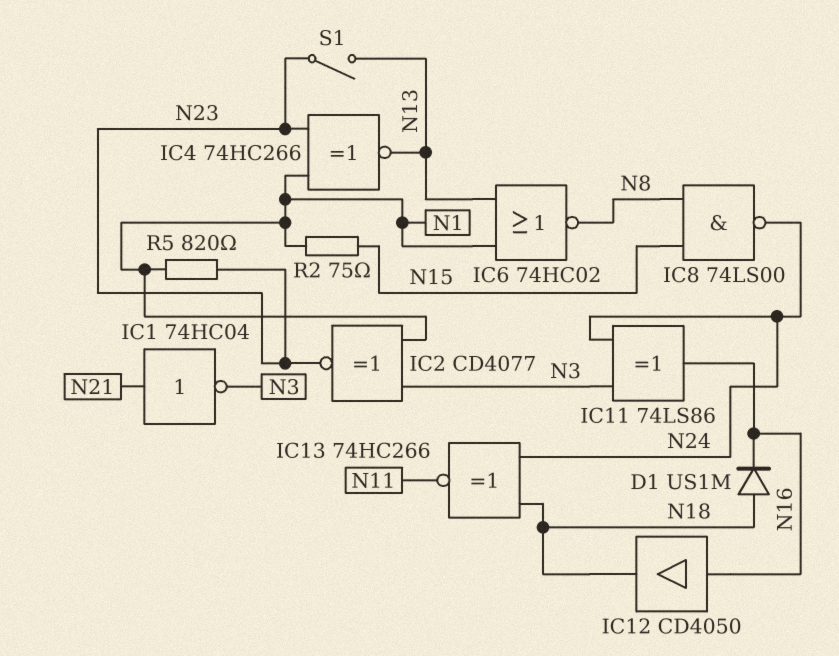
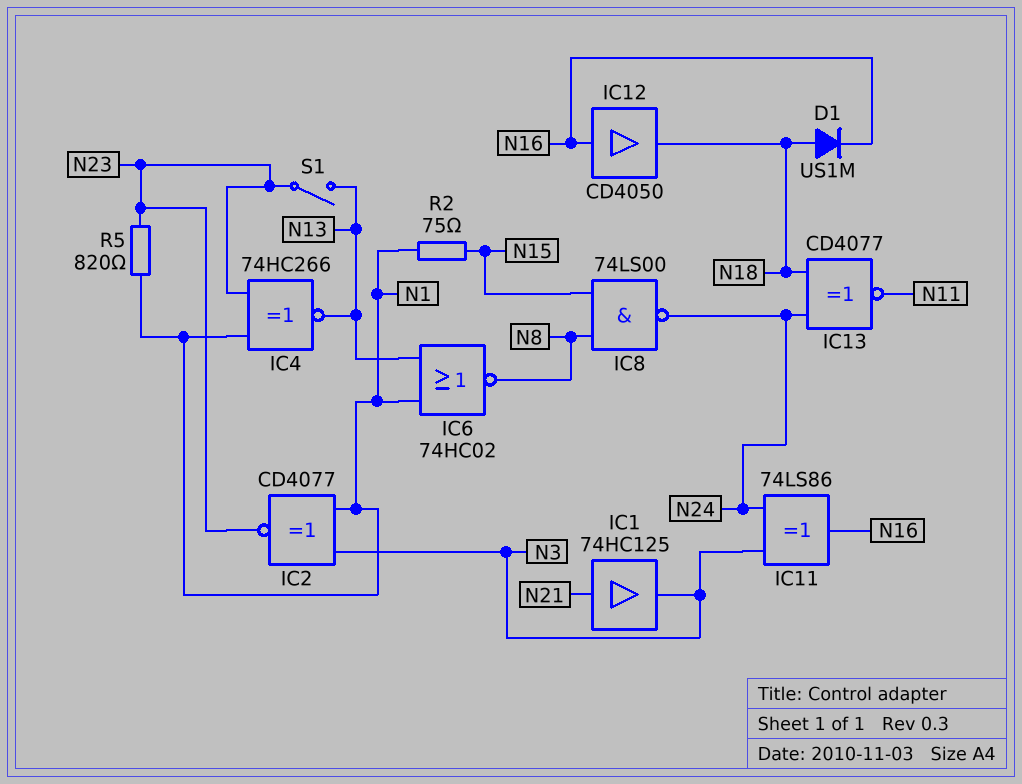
IC1: NOT 74HC04 (in N21, out N3) -> buffer 74HC125 (in N21, out N3)
IC13: XNOR 74HC266 (in N18, in N24, out N11) -> XNOR CD4077 (in N18, in N24, out N11)

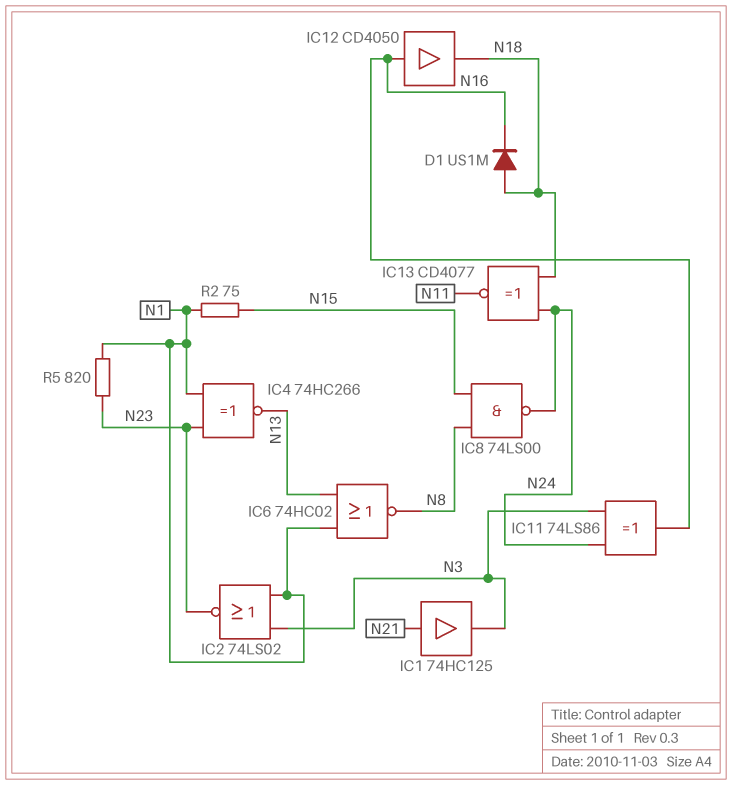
IC2: XNOR CD4077 (in N1, in N3, out N23) -> NOR 74LS02 (in N1, in N3, out N23)
S1: switch (N13, N23) -> none

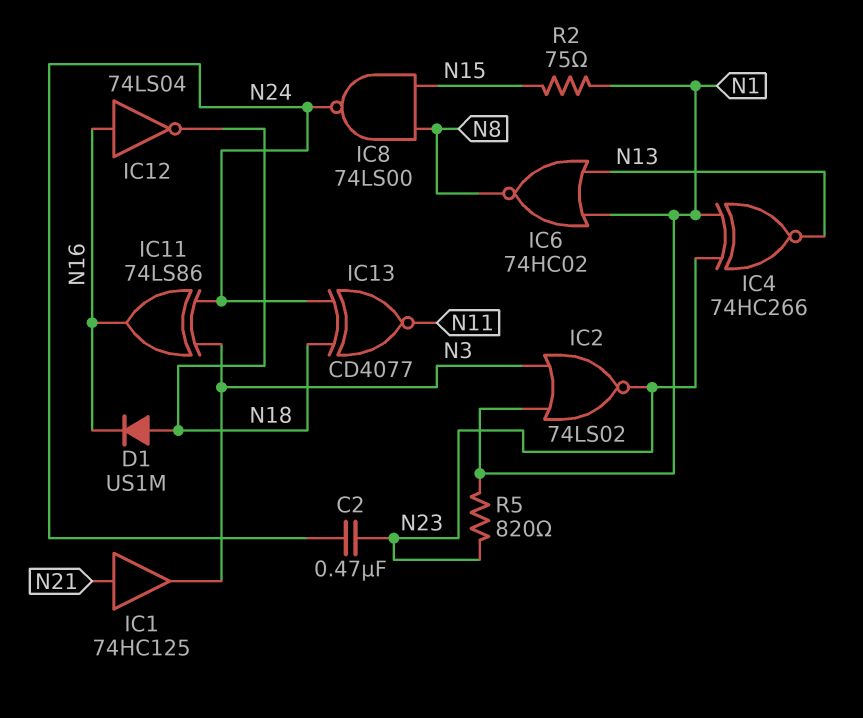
C2: none -> 470nF (N23, N24)
IC12: buffer CD4050 (in N16, out N18) -> NOT 74LS04 (in N16, out N18)

